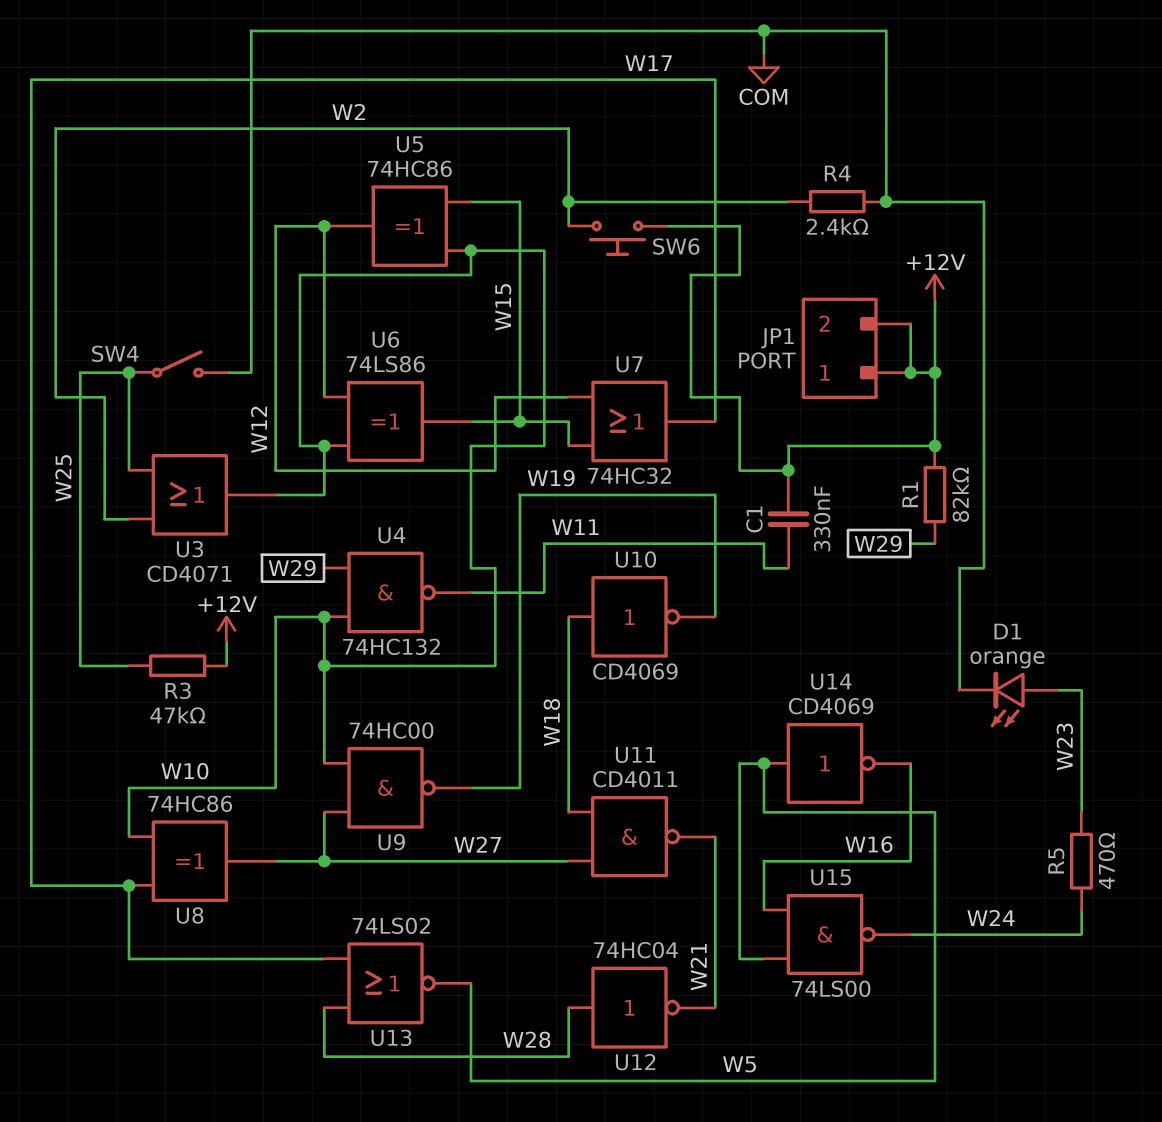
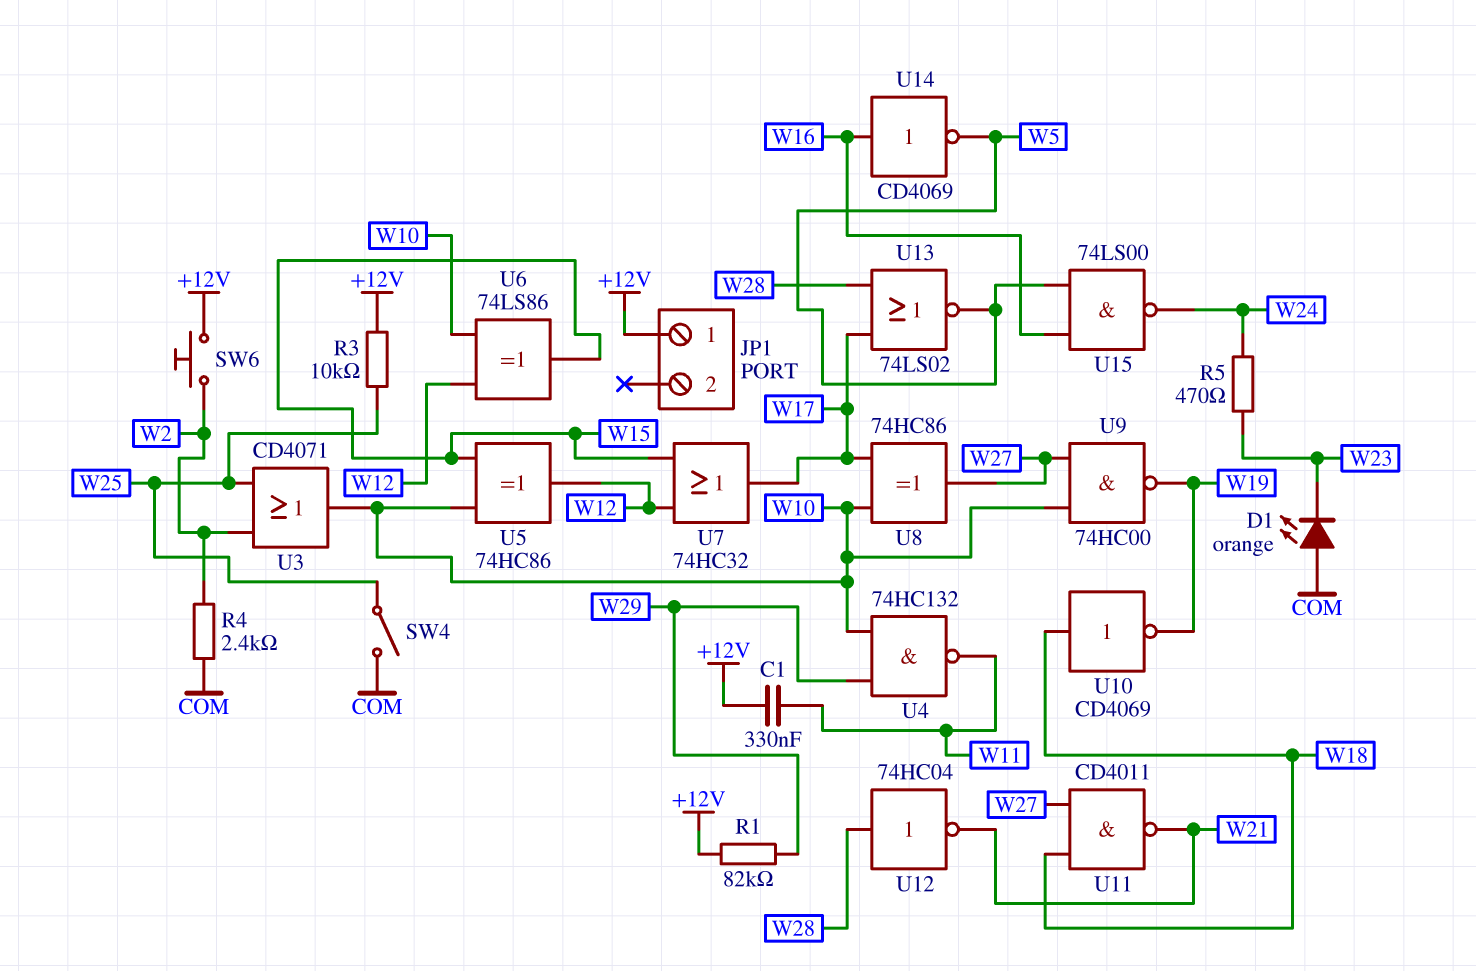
D1: LED orange (A W23, K COM) -> LED orange (A COM, K W23)
JP1 pin 2: +12V -> none
R3: 47k (+12V, W25) -> 10k (+12V, W25)
U14: NOT CD4069 (in W5, out W16) -> NOT CD4069 (in W16, out W5)

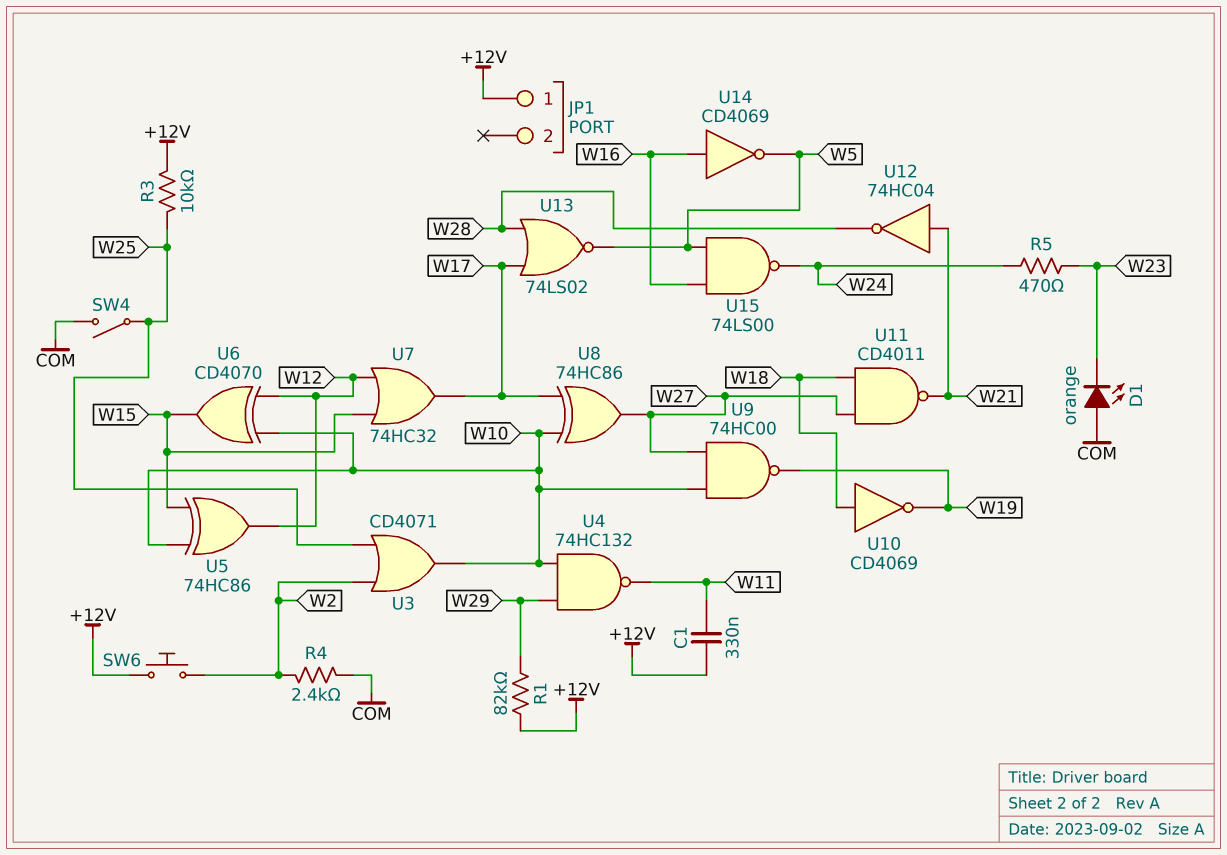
U6: XOR 74LS86 (in W10, in W12, out W15) -> XOR CD4070 (in W10, in W12, out W15)
U12: NOT 74HC04 (in W28, out W21) -> NOT 74HC04 (in W21, out W28)

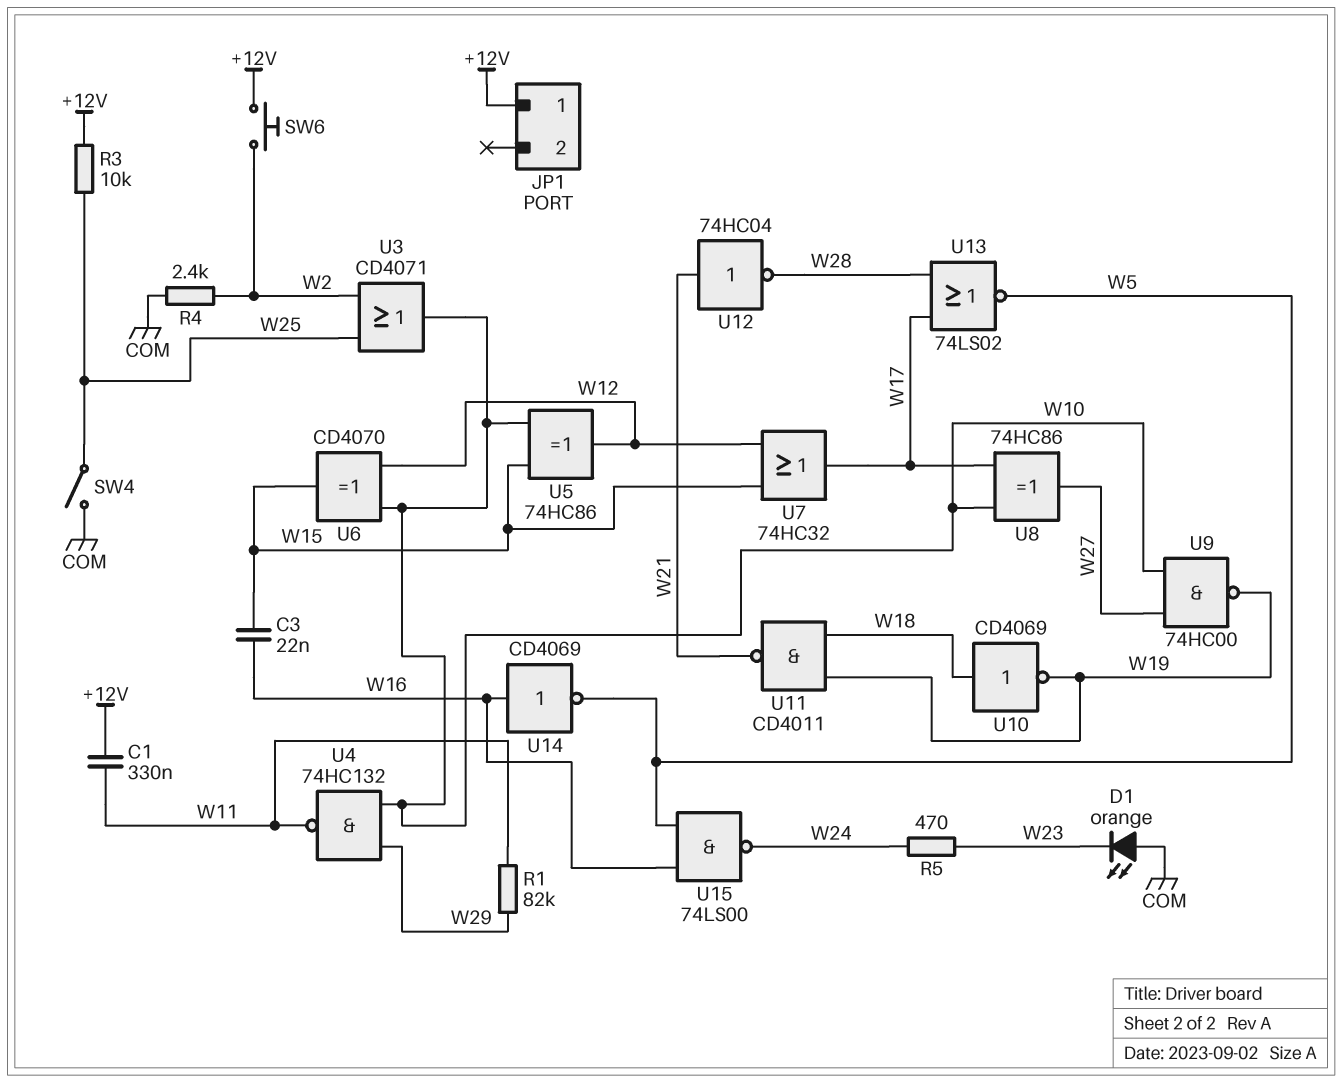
C3: none -> 22nF (W15, W16)
R1: 82k (+12V, W29) -> 82k (W11, W29)
U11: NAND CD4011 (in W18, in W27, out W21) -> NAND CD4011 (in W18, in W19, out W21)

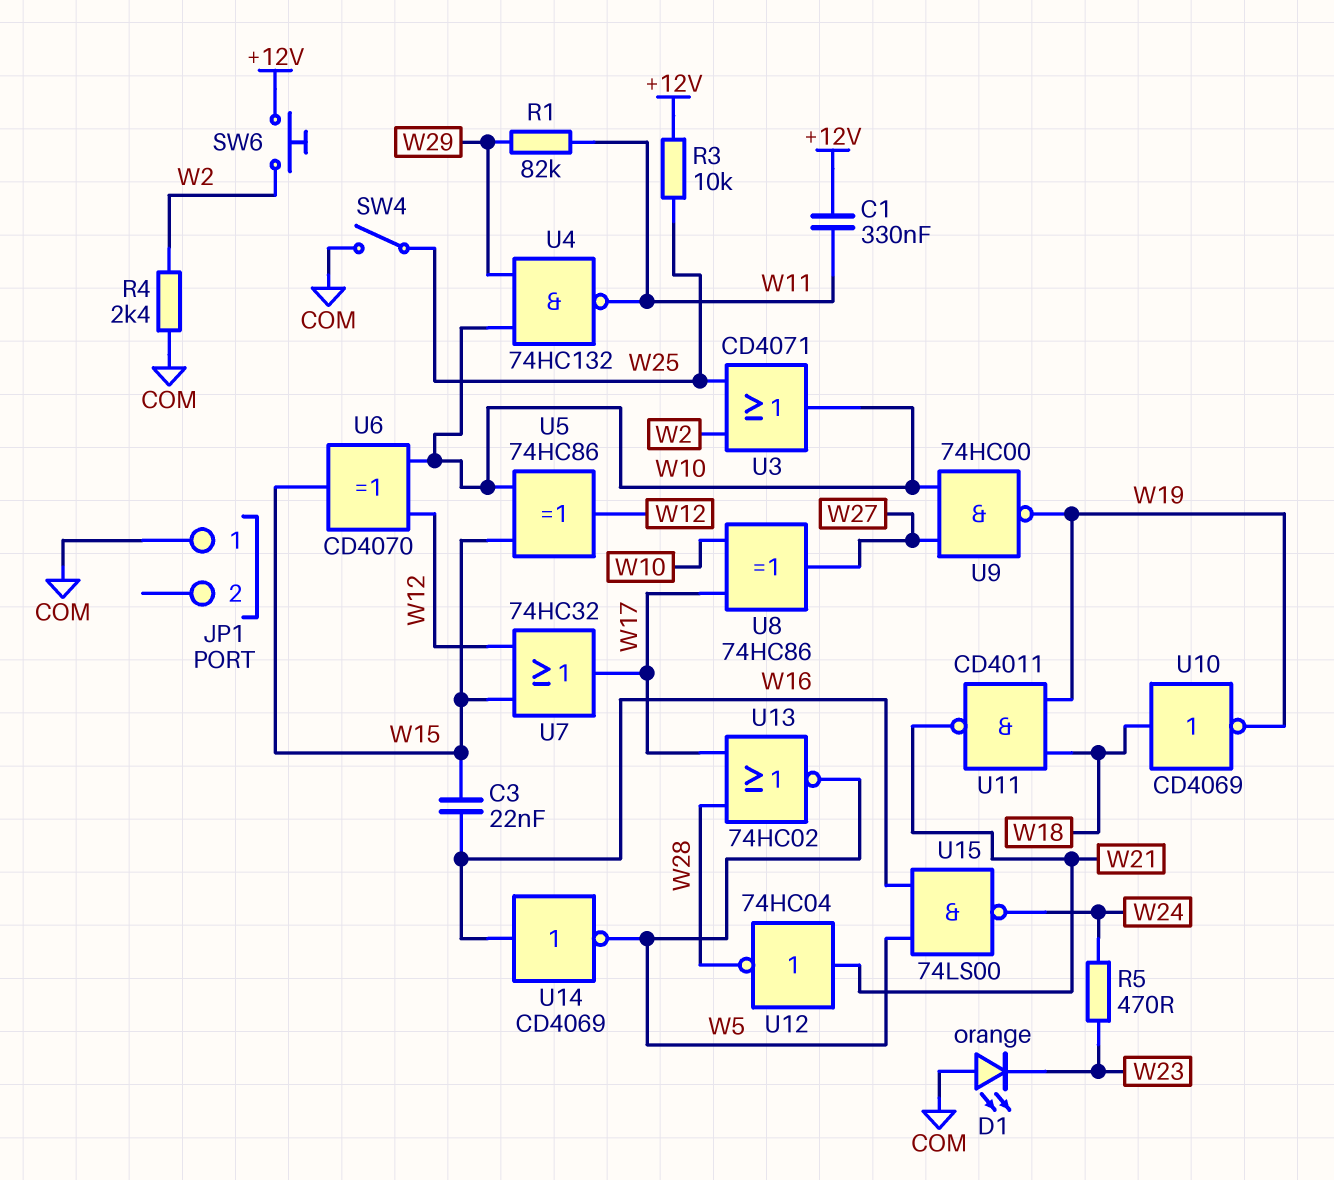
JP1 pin 1: +12V -> COM
U13: NOR 74LS02 (in W17, in W28, out W5) -> NOR 74HC02 (in W17, in W28, out W5)

